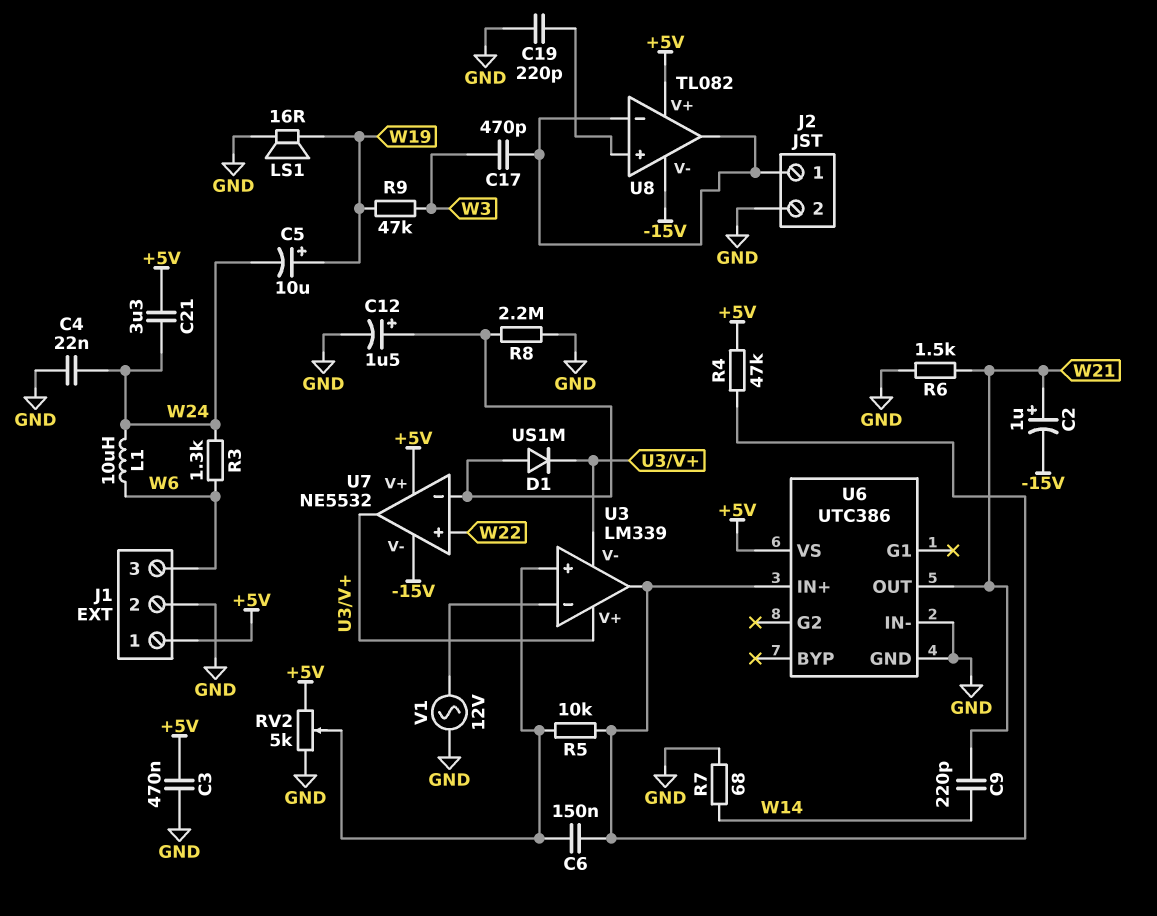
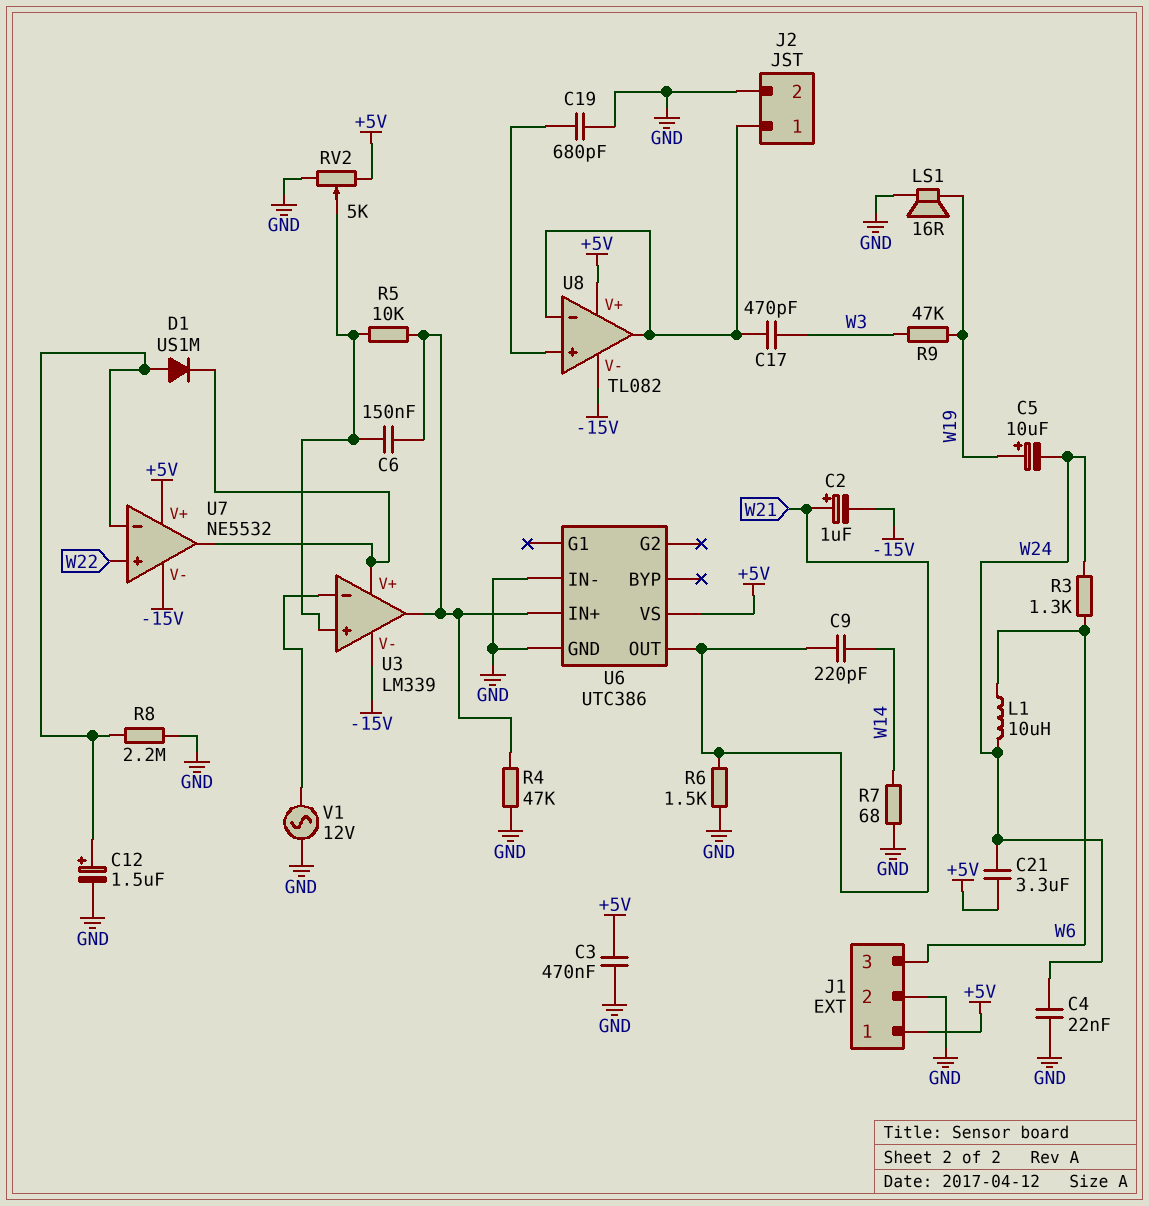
C19: 220pF (GND, U8/in+) -> 680pF (GND, U8/in+)
R4: 47k (+5V, U3/out) -> 47k (GND, U3/out)
U3 pin V-: U3/V+ -> -15V

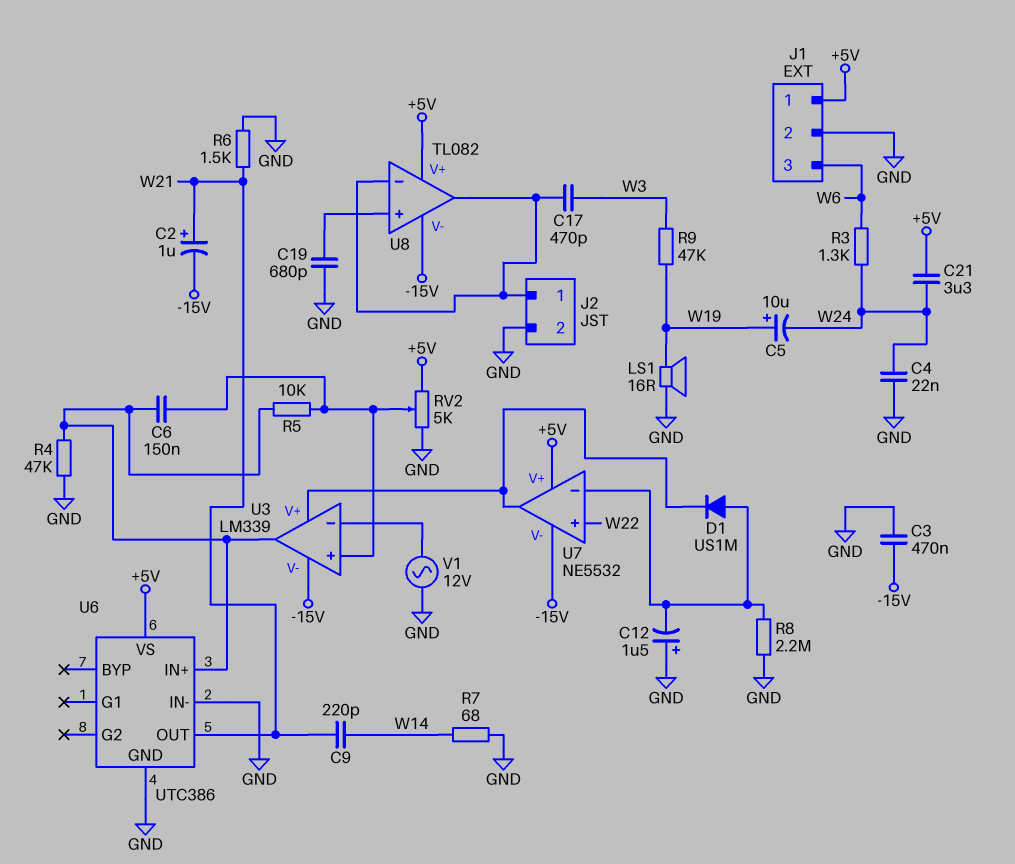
C3: 470nF (+5V, GND) -> 470nF (-15V, GND)
C12: 1.5uF (plus U7/in-, minus GND) -> 1.5uF (plus GND, minus U7/in-)
L1: 10uH (W6, W24) -> none

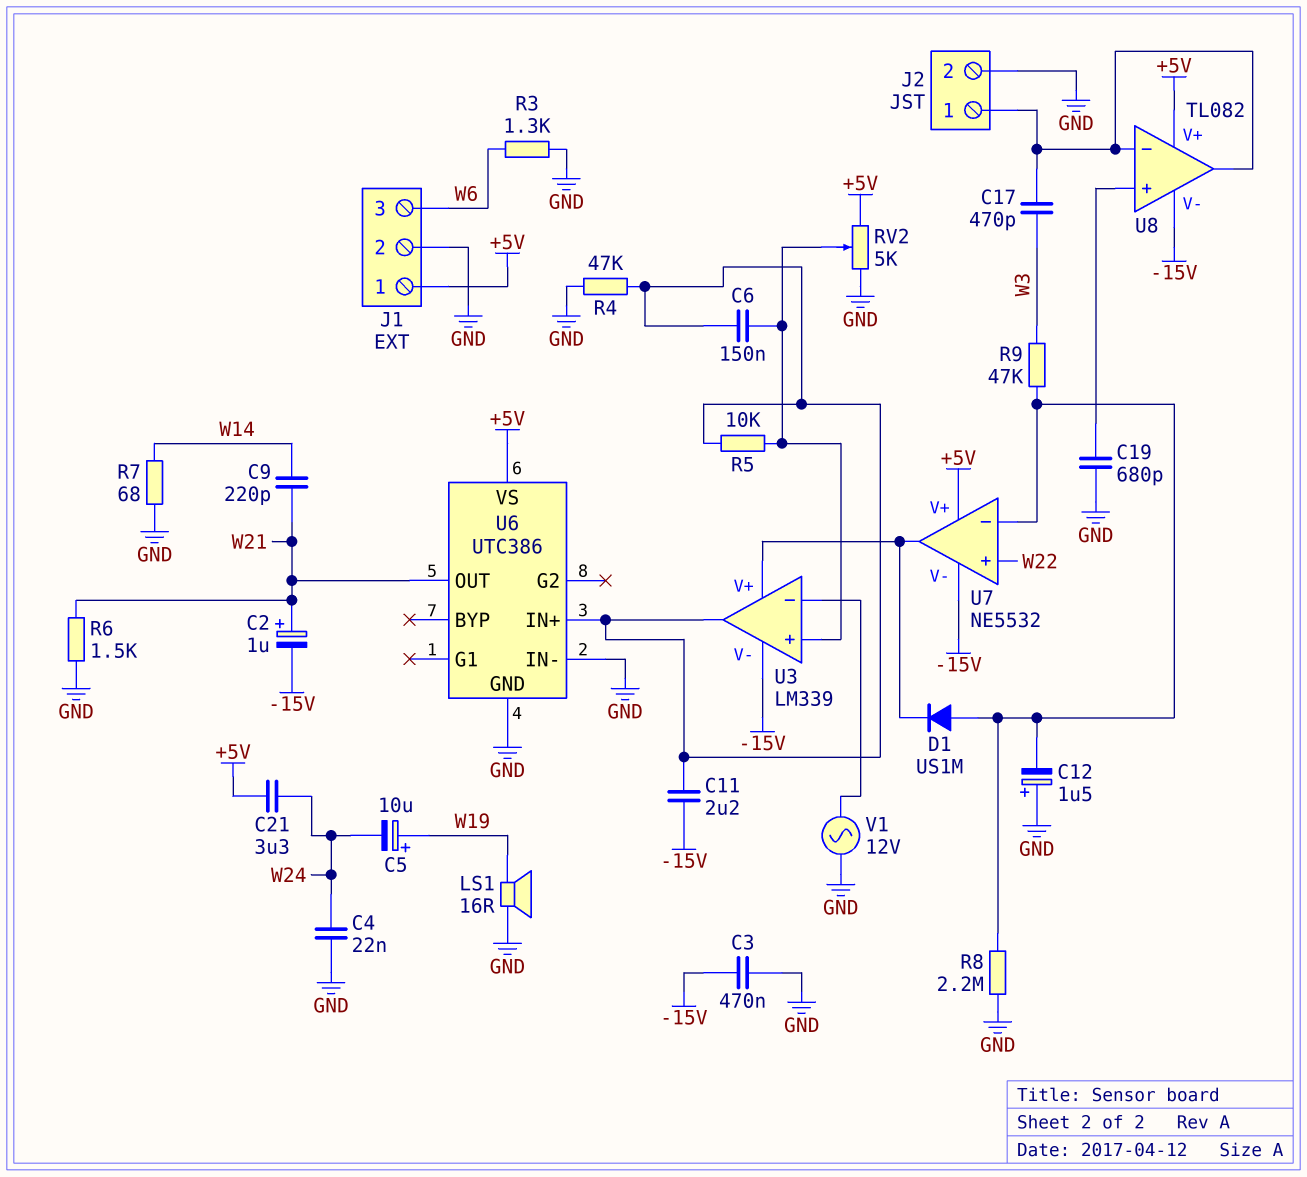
C11: none -> 2.2uF (-15V, U3/out)
R3: 1.3k (W6, W24) -> 1.3k (GND, W6)
R9: 47k (W3, W19) -> 47k (U7/in-, W3)

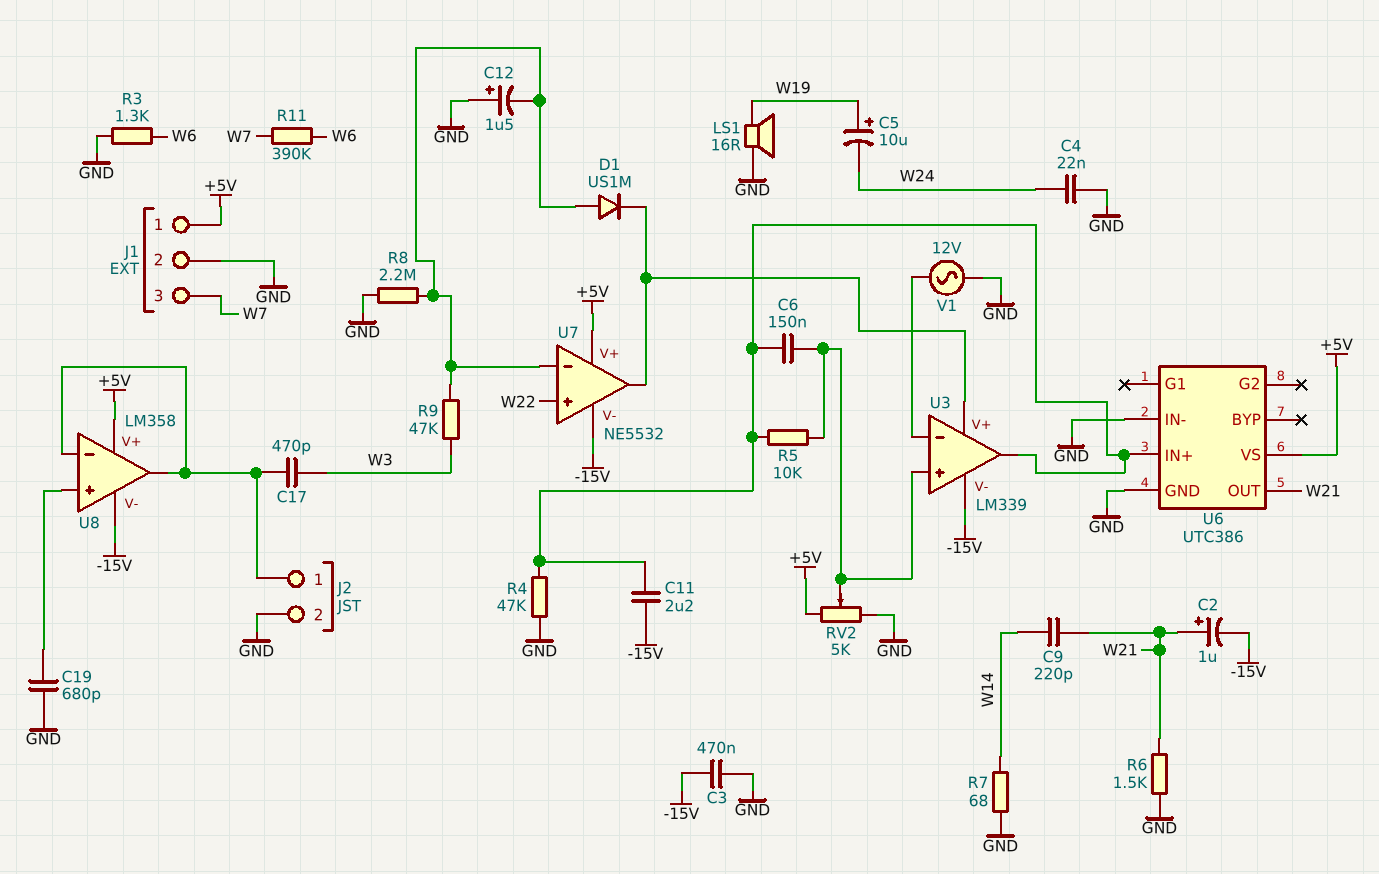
C21: 3.3uF (+5V, W24) -> none
J1 pin 3: W6 -> W7
R11: none -> 390k (W6, W7)
U8: TL082 -> LM358

